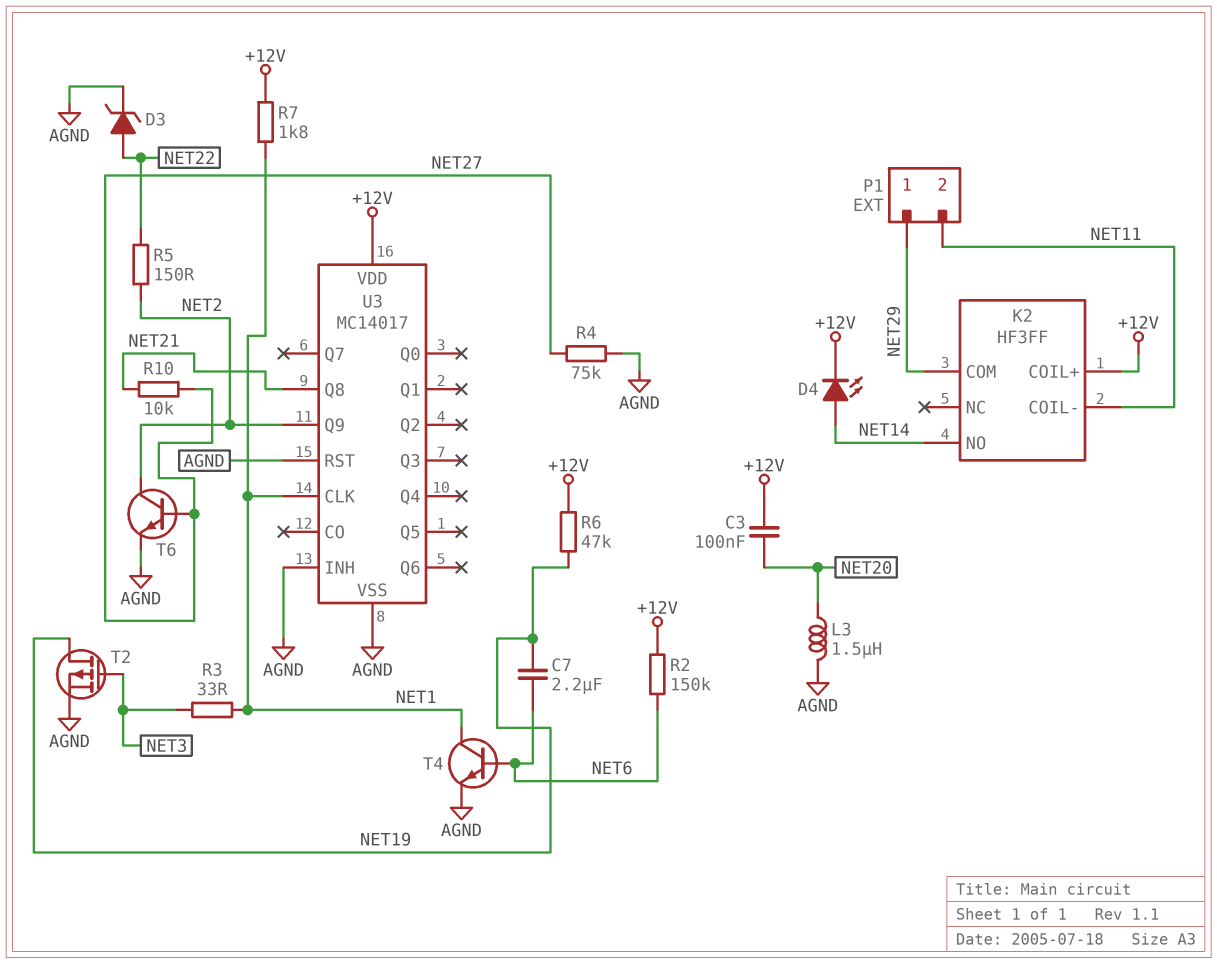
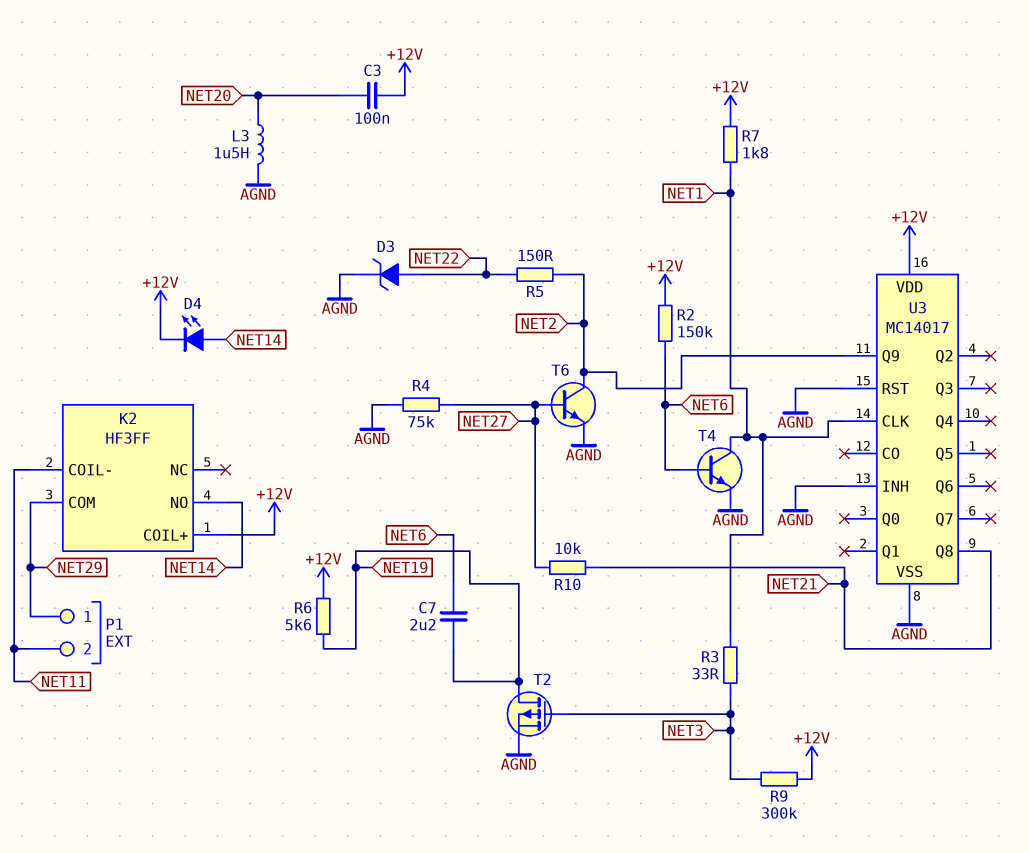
R6: 47k (+12V, NET19) -> 5.6k (+12V, NET19)
R9: none -> 300k (+12V, NET3)

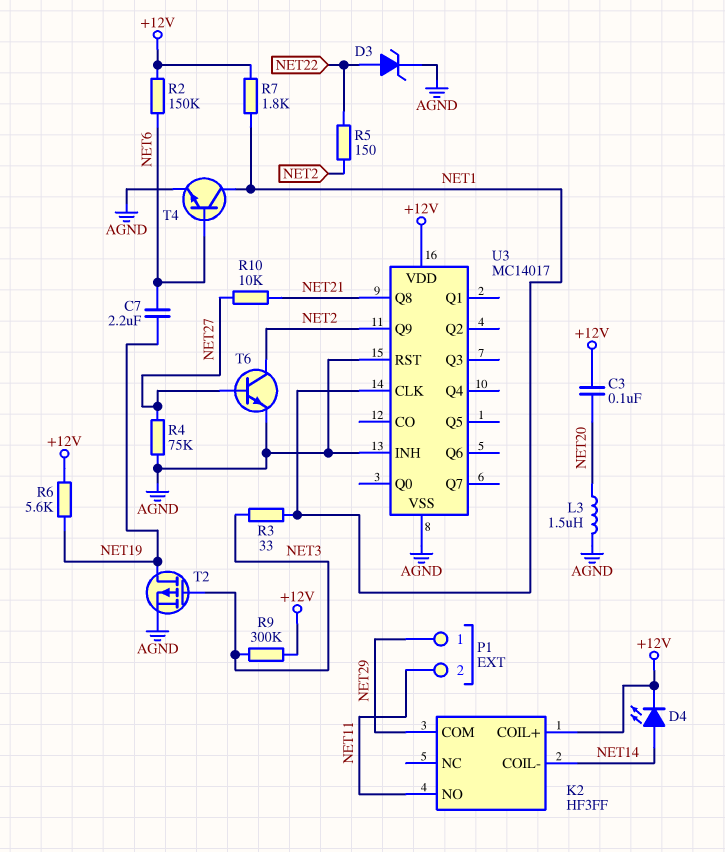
K2 pin COIL-: NET11 -> NET14
K2 pin NO: NET14 -> NET11

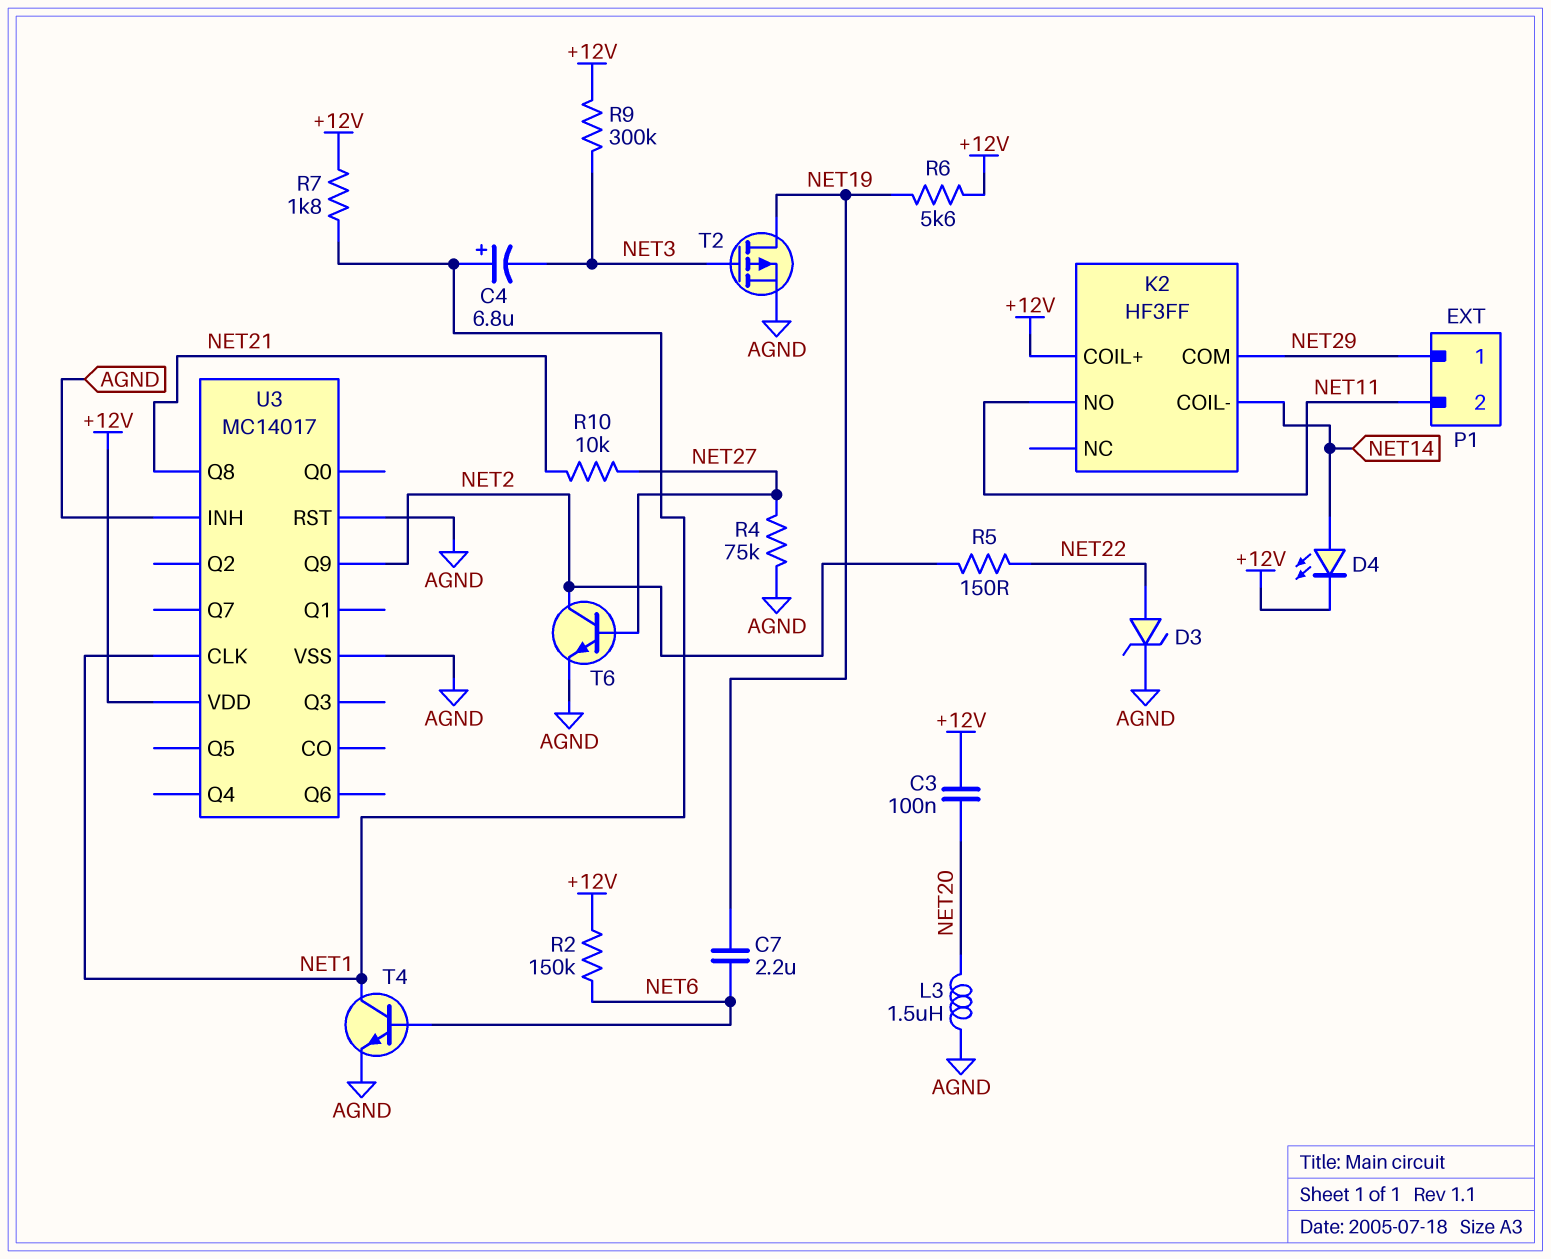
C4: none -> 6.8uF (plus NET1, minus NET3)
R3: 33 (NET1, NET3) -> none

